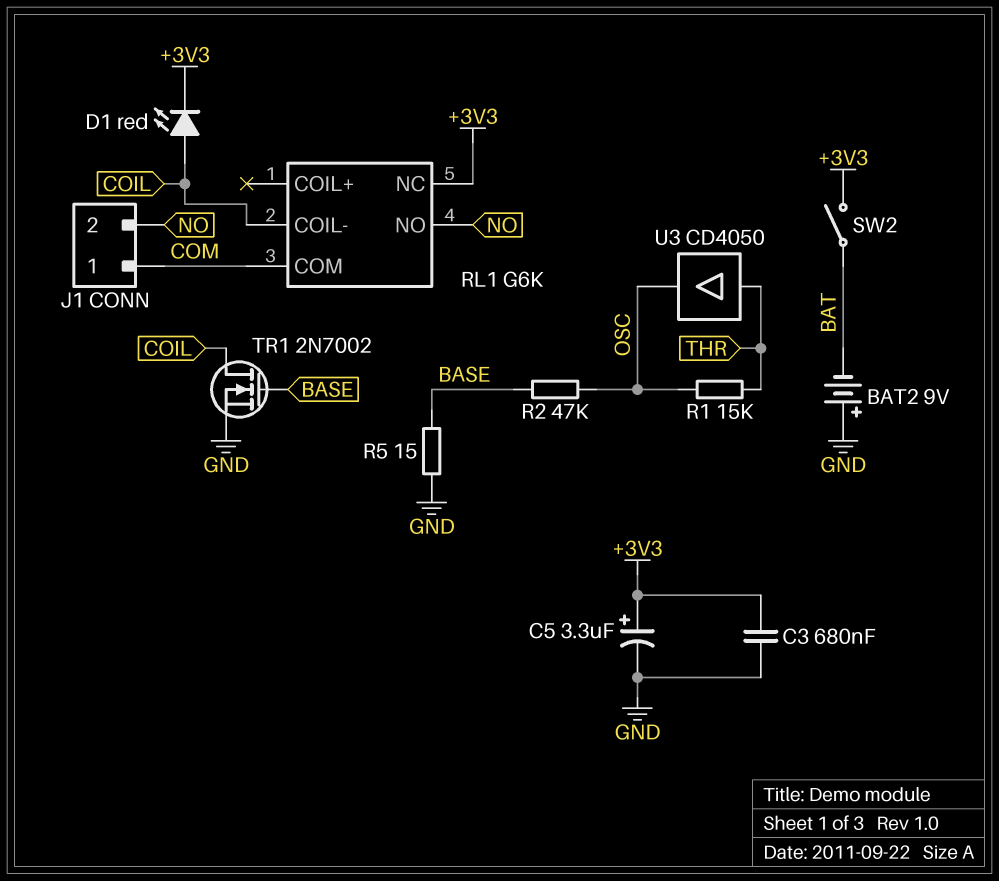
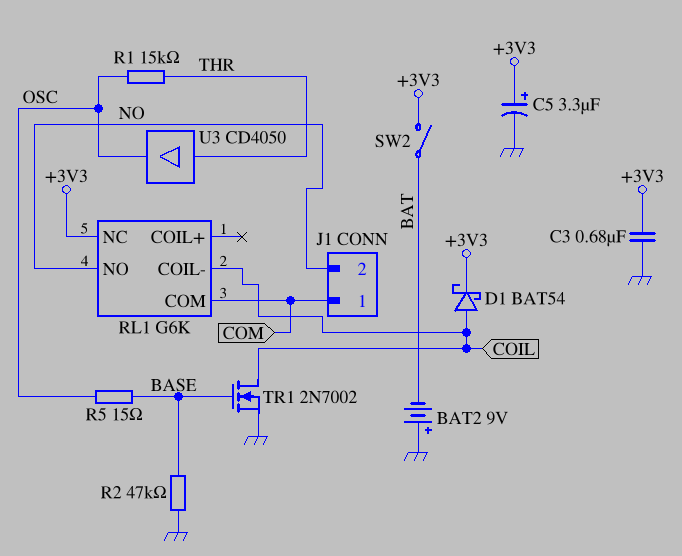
D1: LED red (A COIL, K +3V3) -> schottky BAT54 (A COIL, K +3V3)
R2: 47k (BASE, OSC) -> 47k (BASE, GND)
R5: 15 (BASE, GND) -> 15 (BASE, OSC)

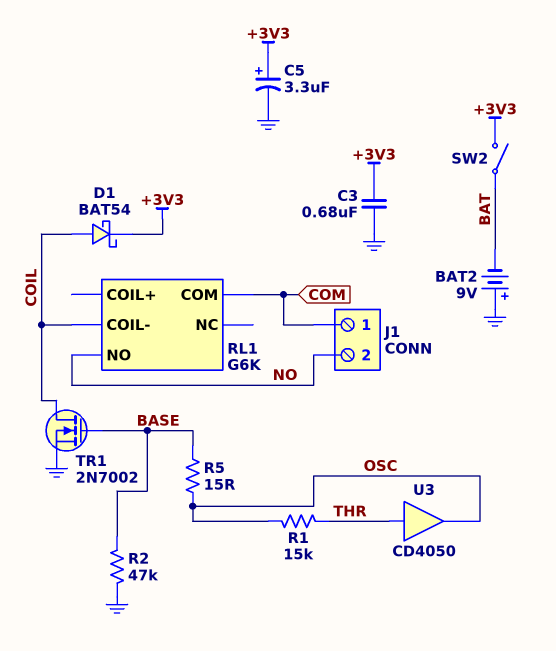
RL1 pin NC: +3V3 -> none

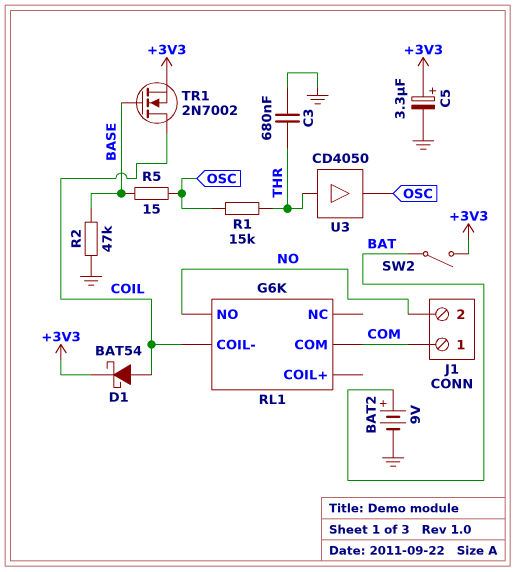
BAT2: 9V (plus GND, minus BAT) -> 9V (plus BAT, minus GND)
C3: 680nF (+3V3, GND) -> 680nF (GND, THR)
TR1: NMOS 2N7002 (G BASE, D COIL, S GND) -> NMOS 2N7002 (G BASE, D COIL, S +3V3)

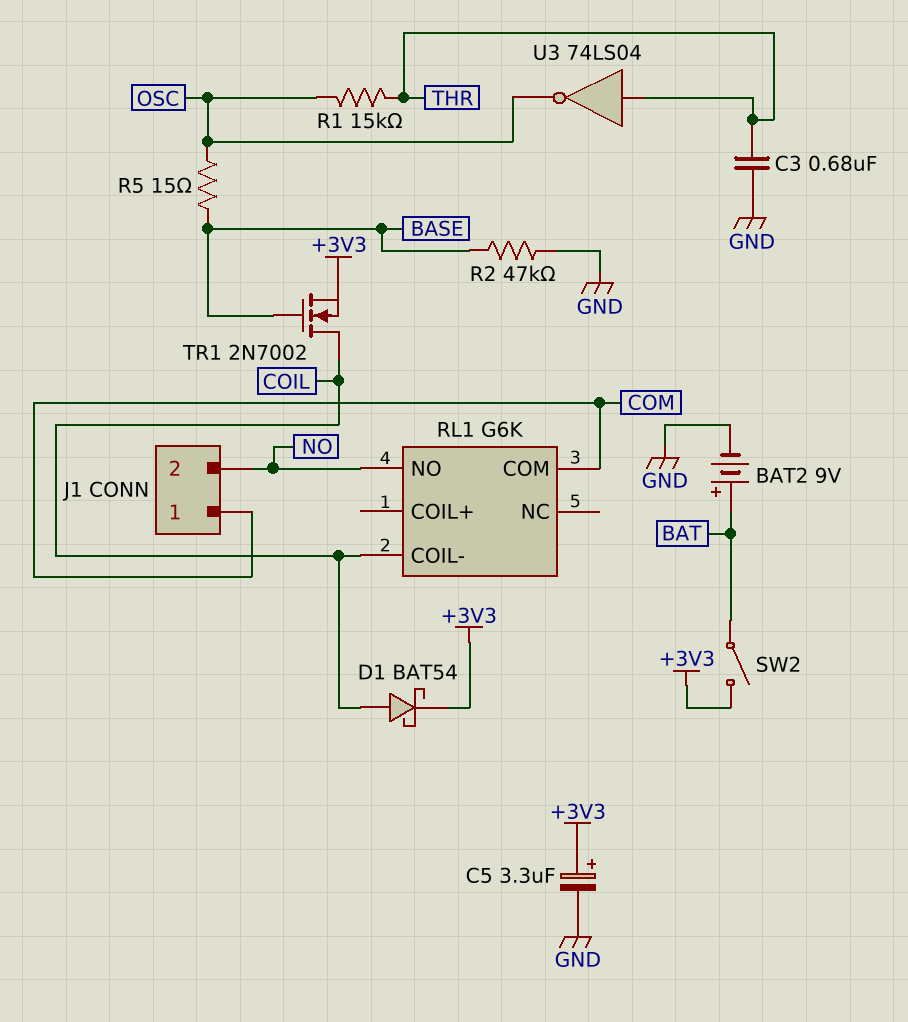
U3: buffer CD4050 (in THR, out OSC) -> NOT 74LS04 (in THR, out OSC)

